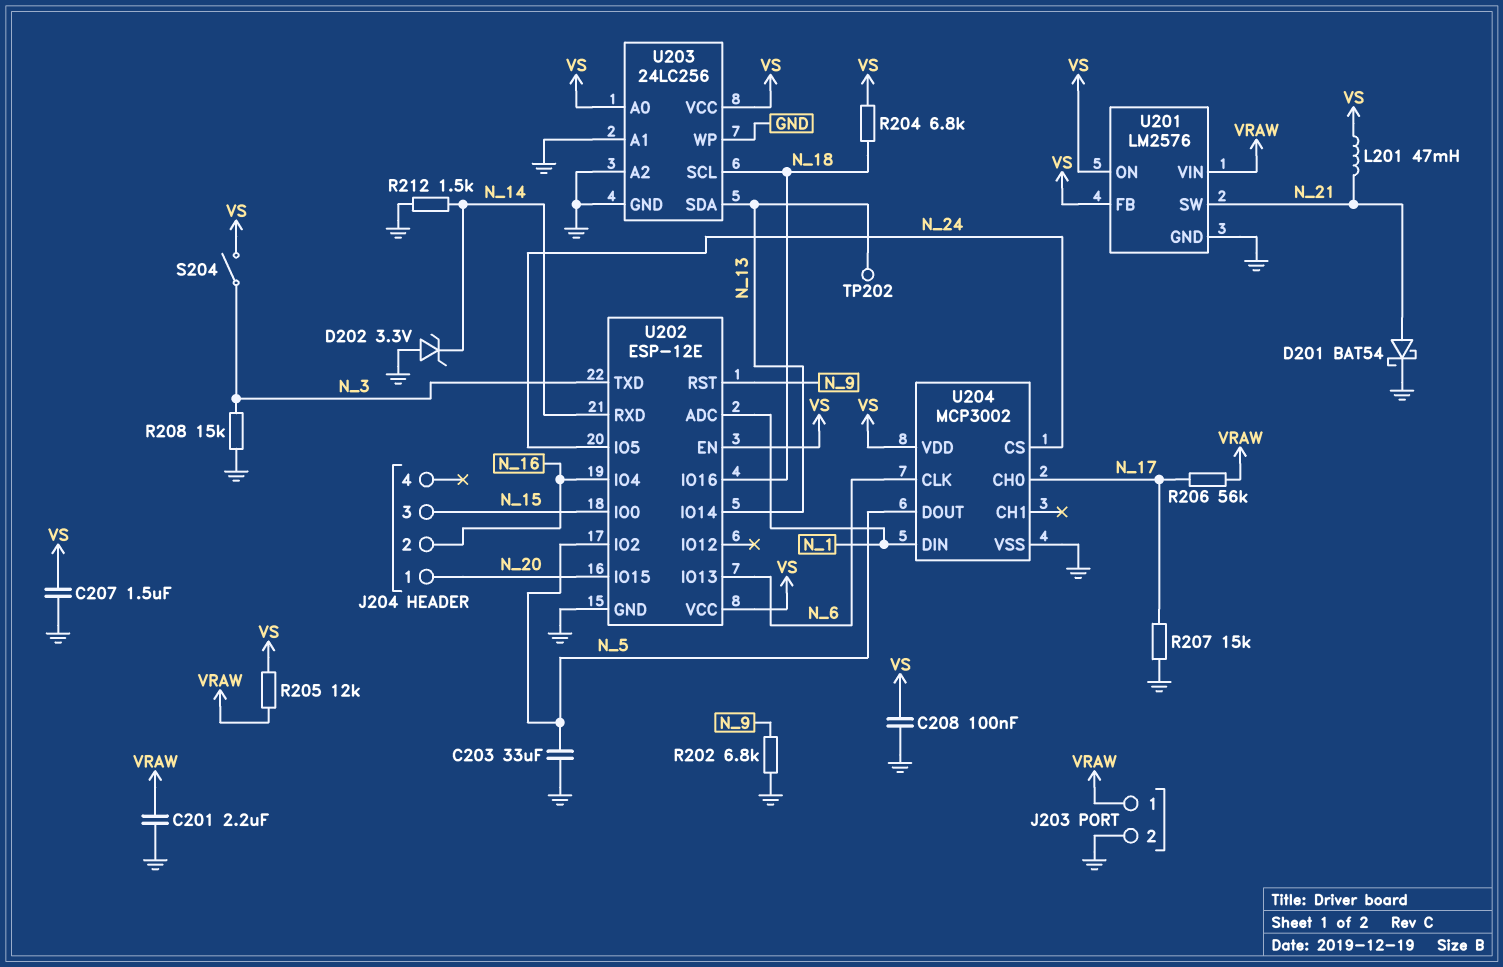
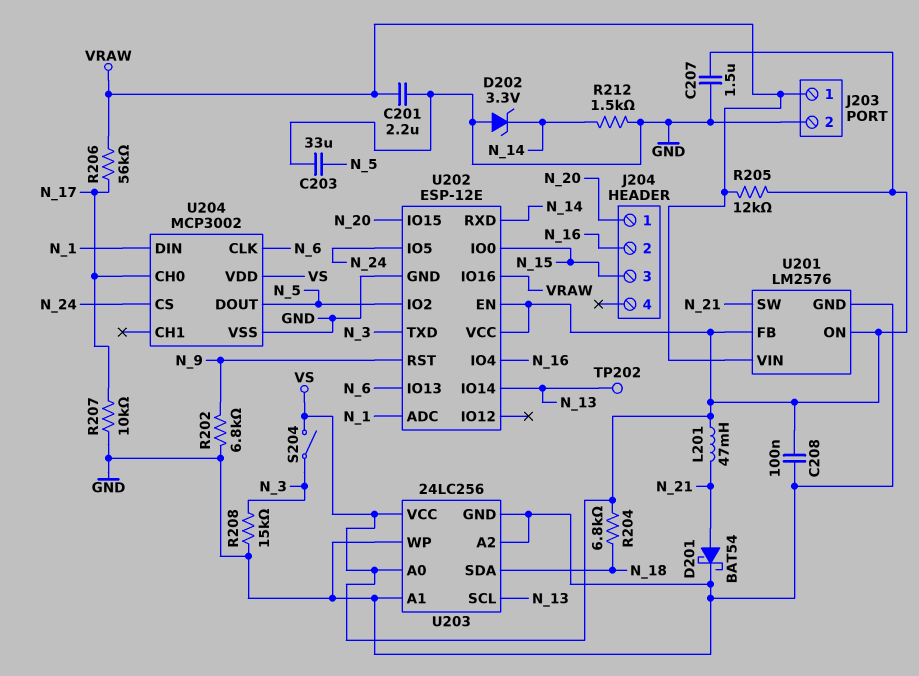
R207: 15k (GND, N_17) -> 10k (GND, N_17)
U202 pin IO16: N_18 -> VRAW
U203 pin SCL: N_18 -> N_13
U203 pin SDA: N_13 -> N_18

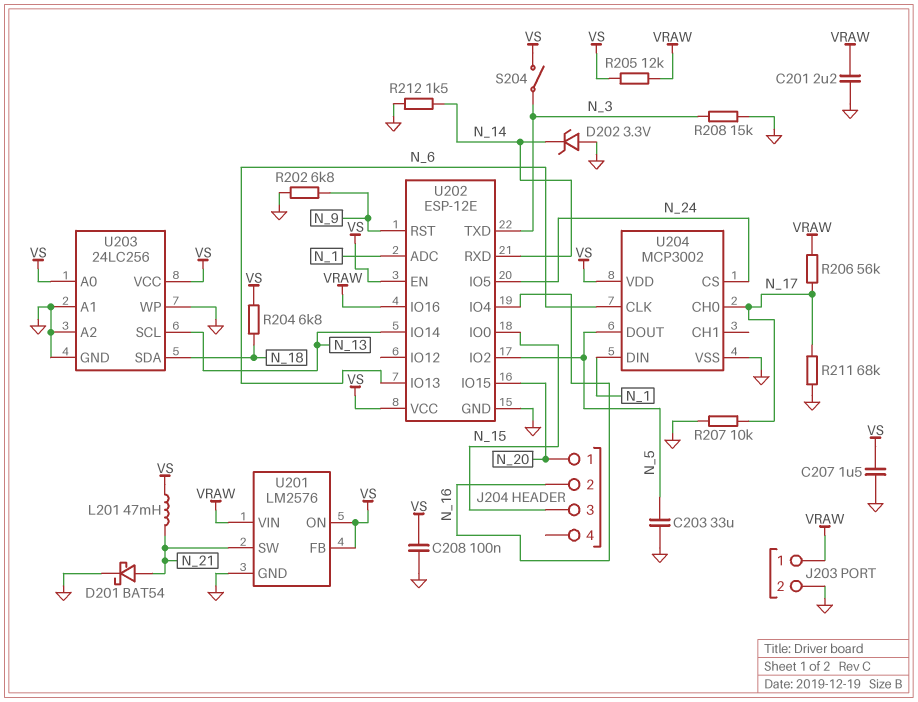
R211: none -> 68k (GND, N_17)
TP202: test point (N_13) -> none

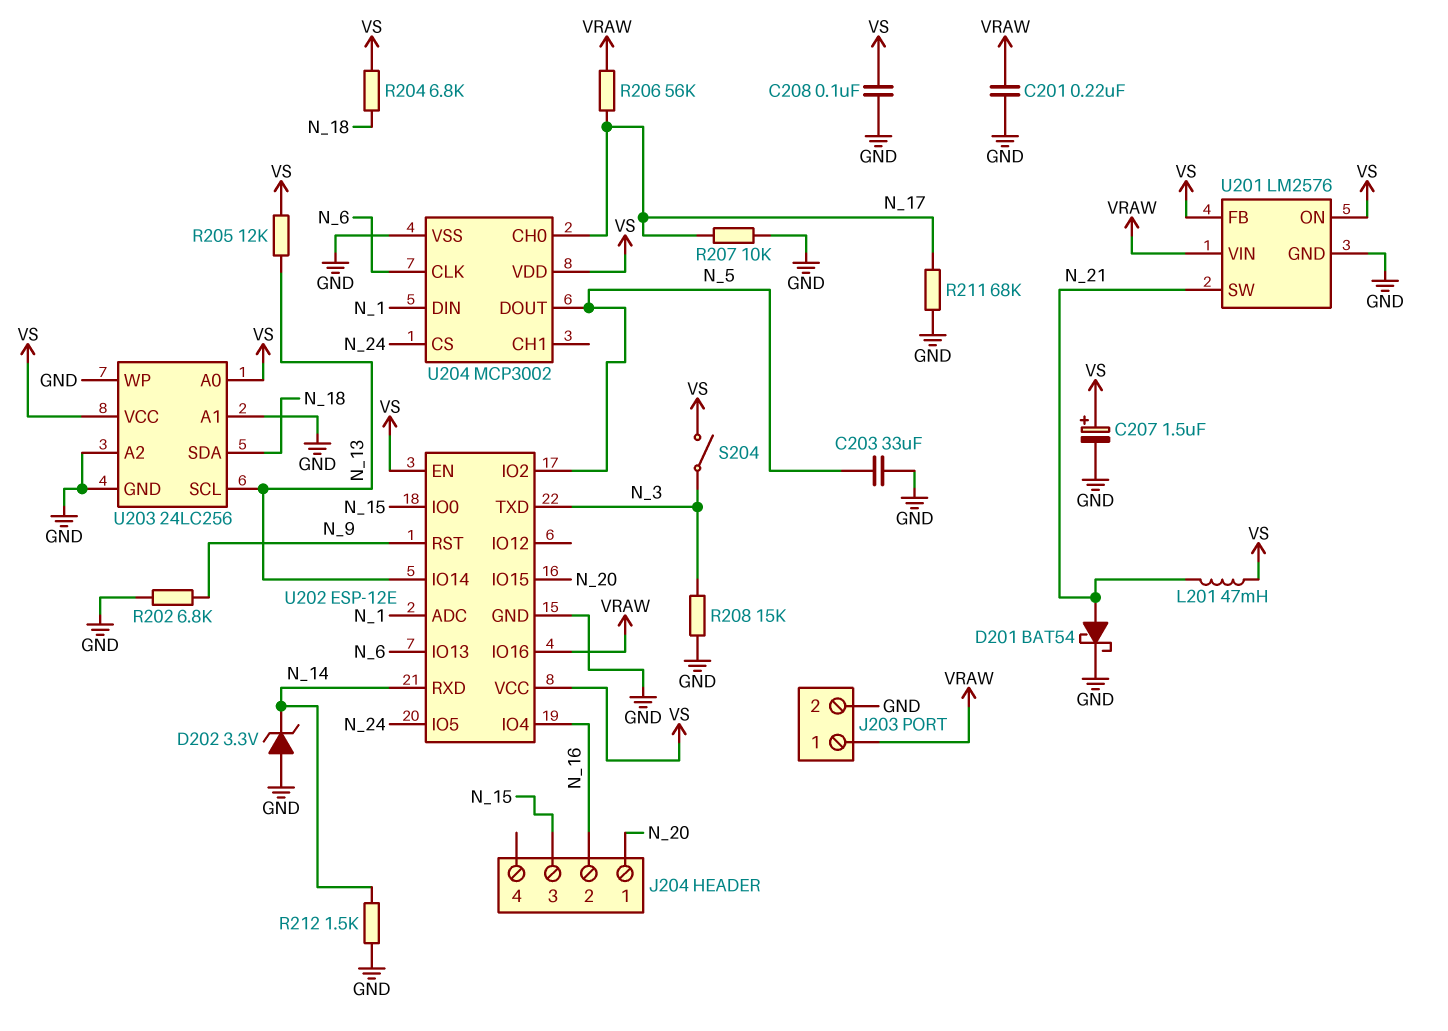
C201: 2.2uF (GND, VRAW) -> 220nF (GND, VRAW)
C207: 1.5uF (GND, VS) -> 1.5uF (plus VS, minus GND)
R205: 12k (VRAW, VS) -> 12k (N_13, VS)

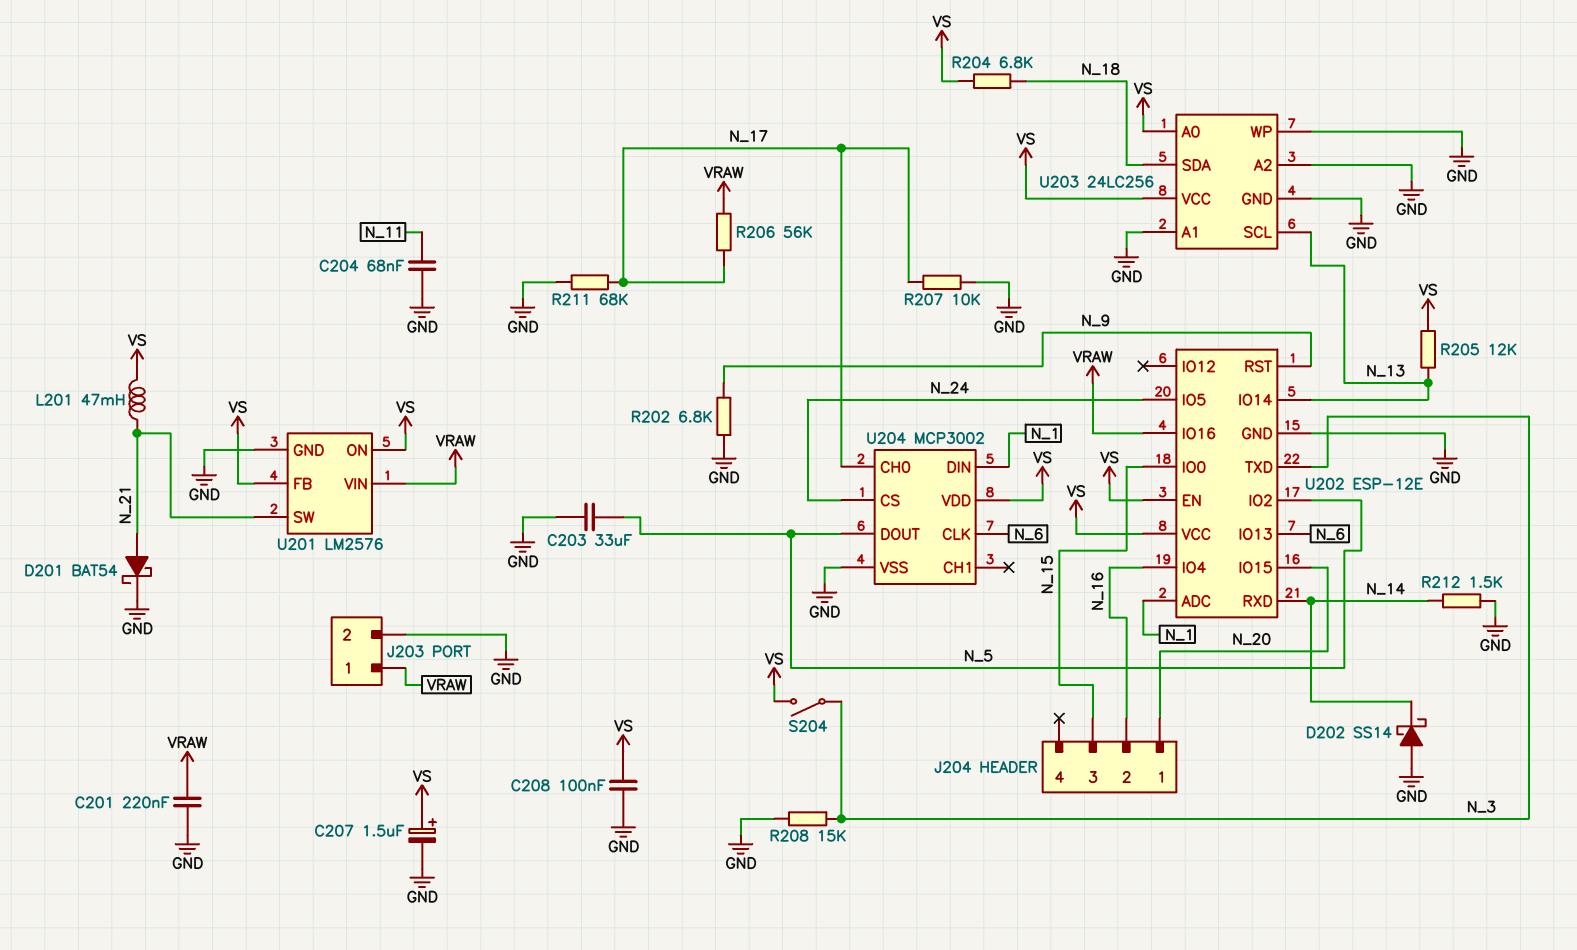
C204: none -> 68nF (GND, N_11)
D202: zener 3.3V (A GND, K N_14) -> schottky SS14 (A GND, K N_14)

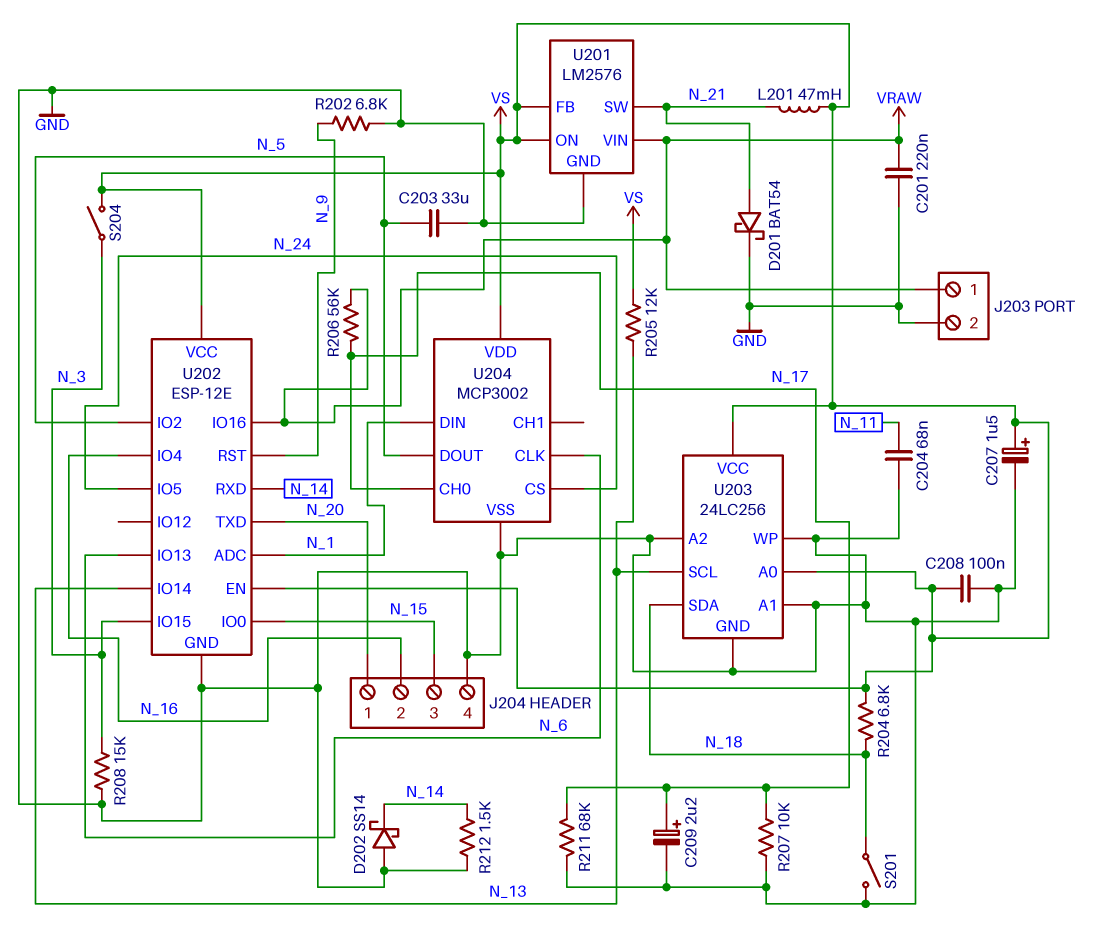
C209: none -> 2.2uF (plus N_17, minus GND)
J204 pin 4: none -> GND
S201: none -> switch (GND, N_18)
U202 pin IO15: N_20 -> N_3
U202 pin TXD: N_3 -> N_20

